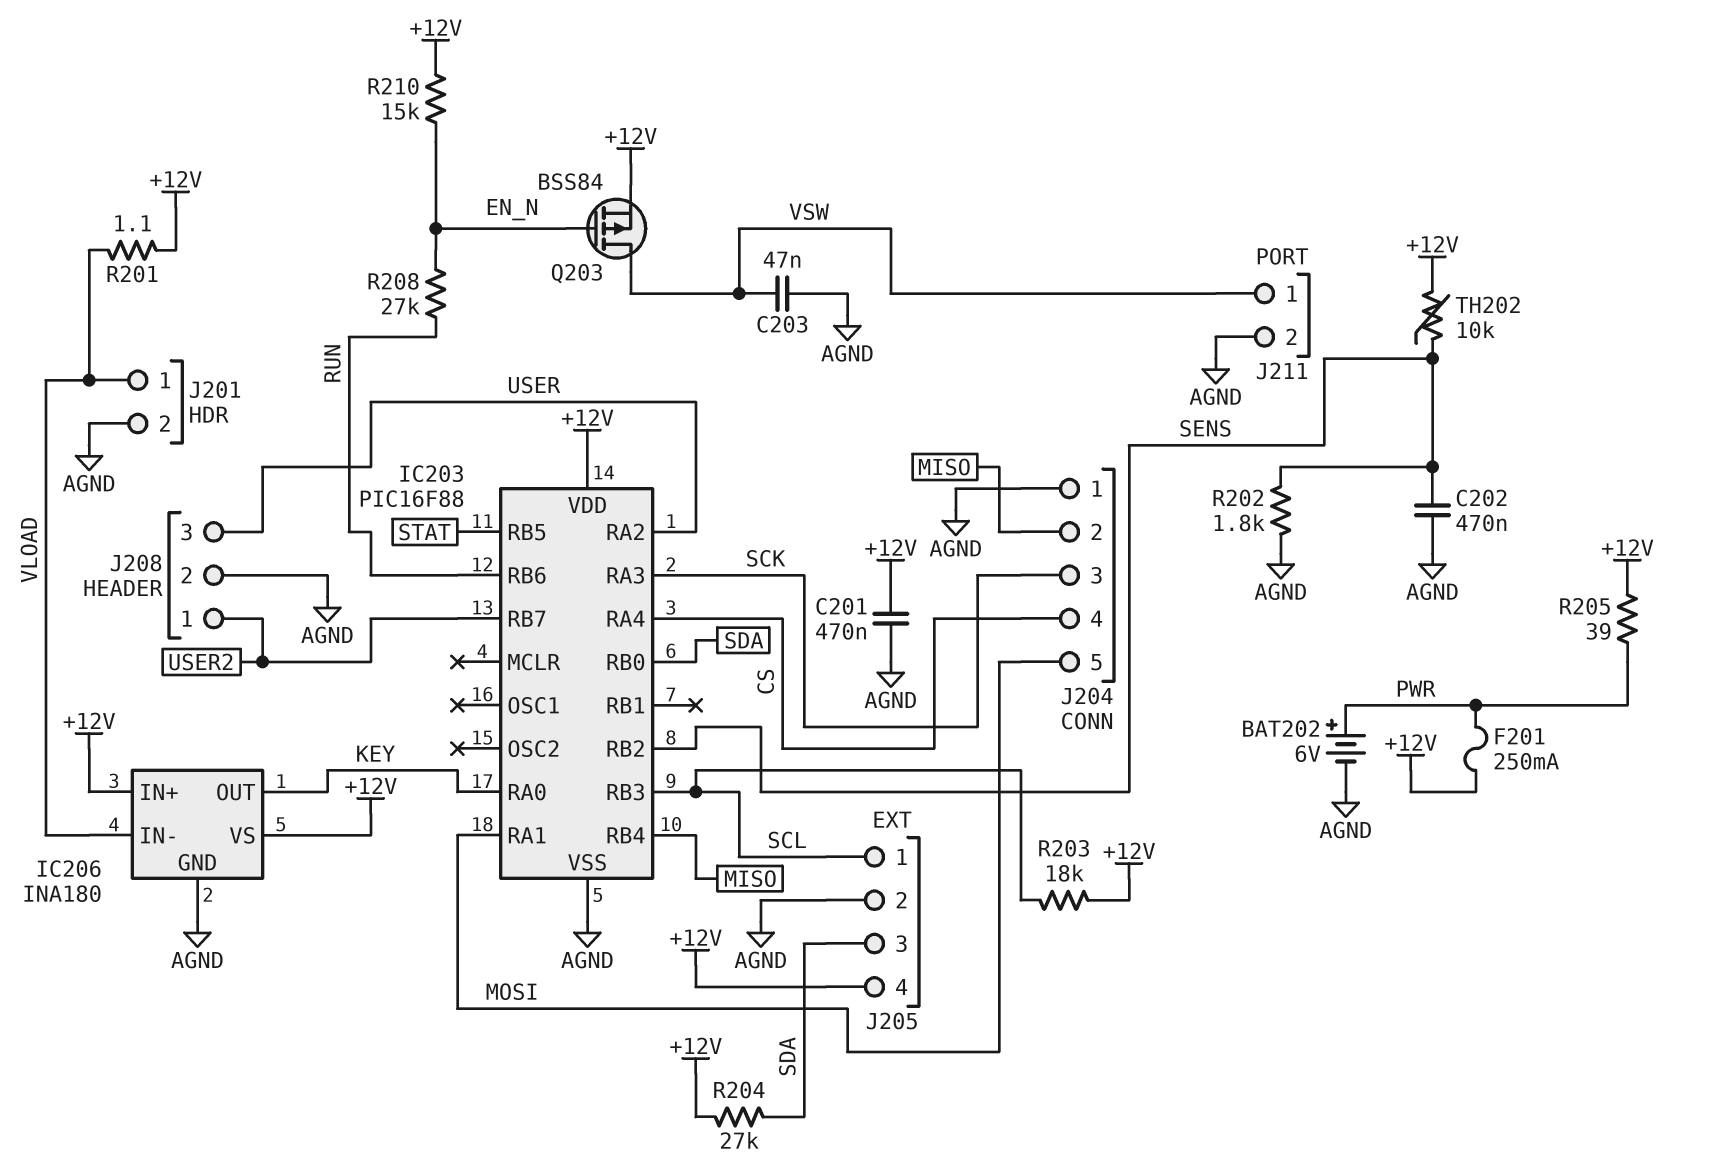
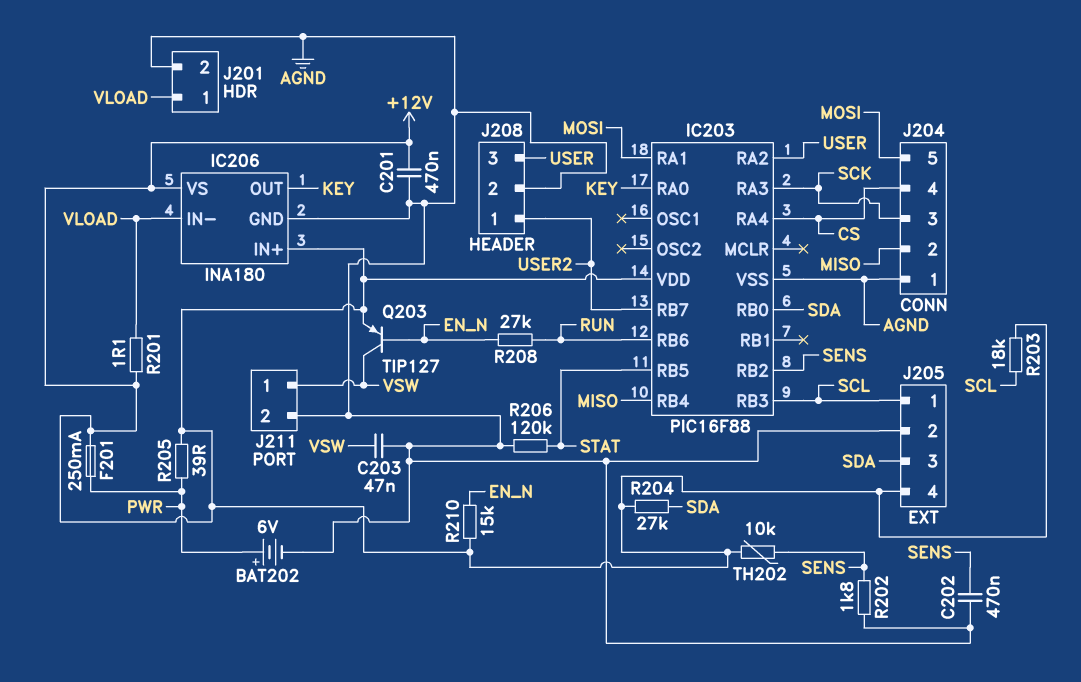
Q203: PMOS BSS84 (G EN_N, D VSW, S +12V) -> PNP TIP127 (B EN_N, C VSW, E +12V)
R206: none -> 120k (AGND, STAT)

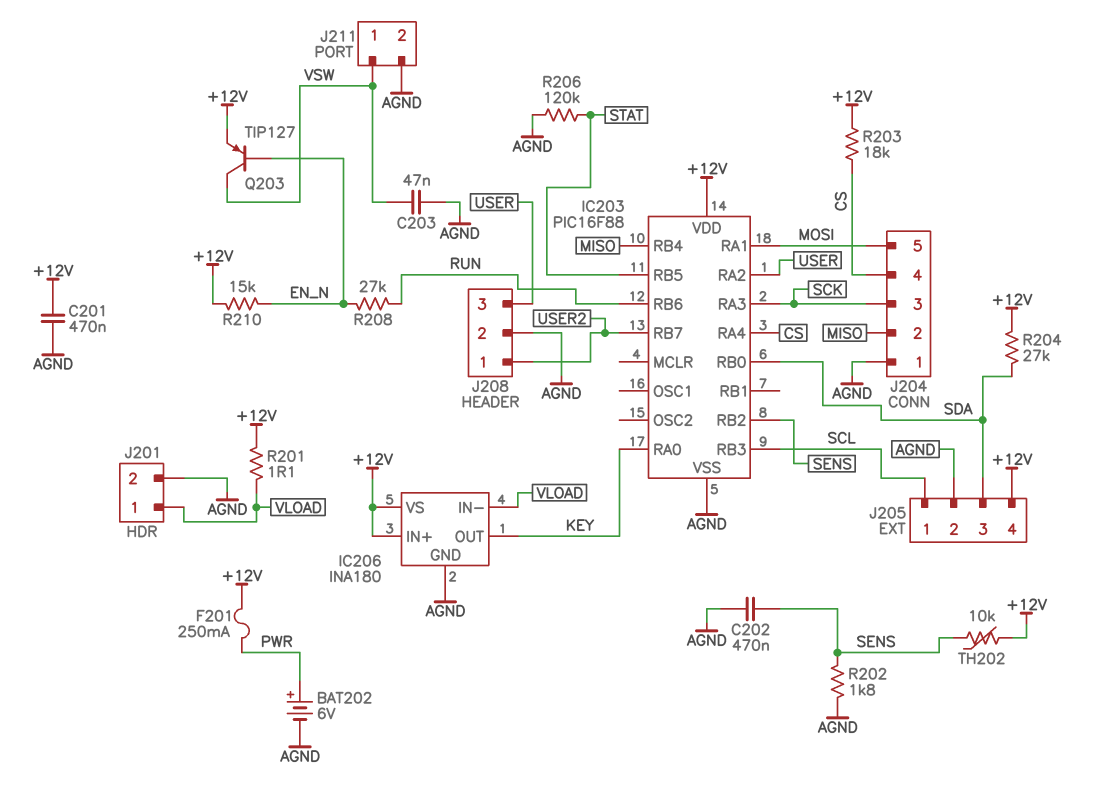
R203: 18k (+12V, SCL) -> 18k (+12V, CS)
R205: 39 (+12V, PWR) -> none

